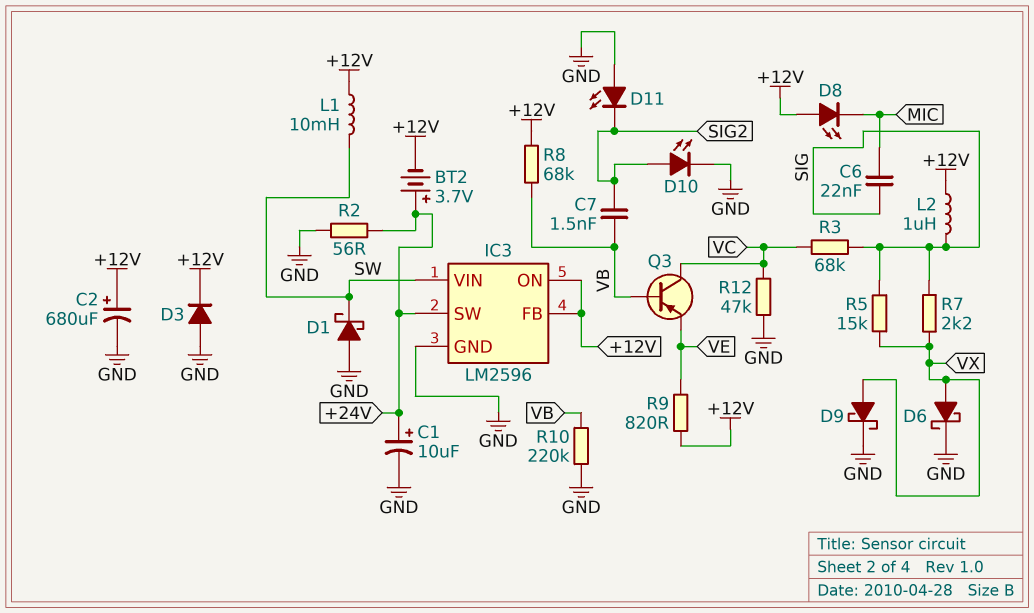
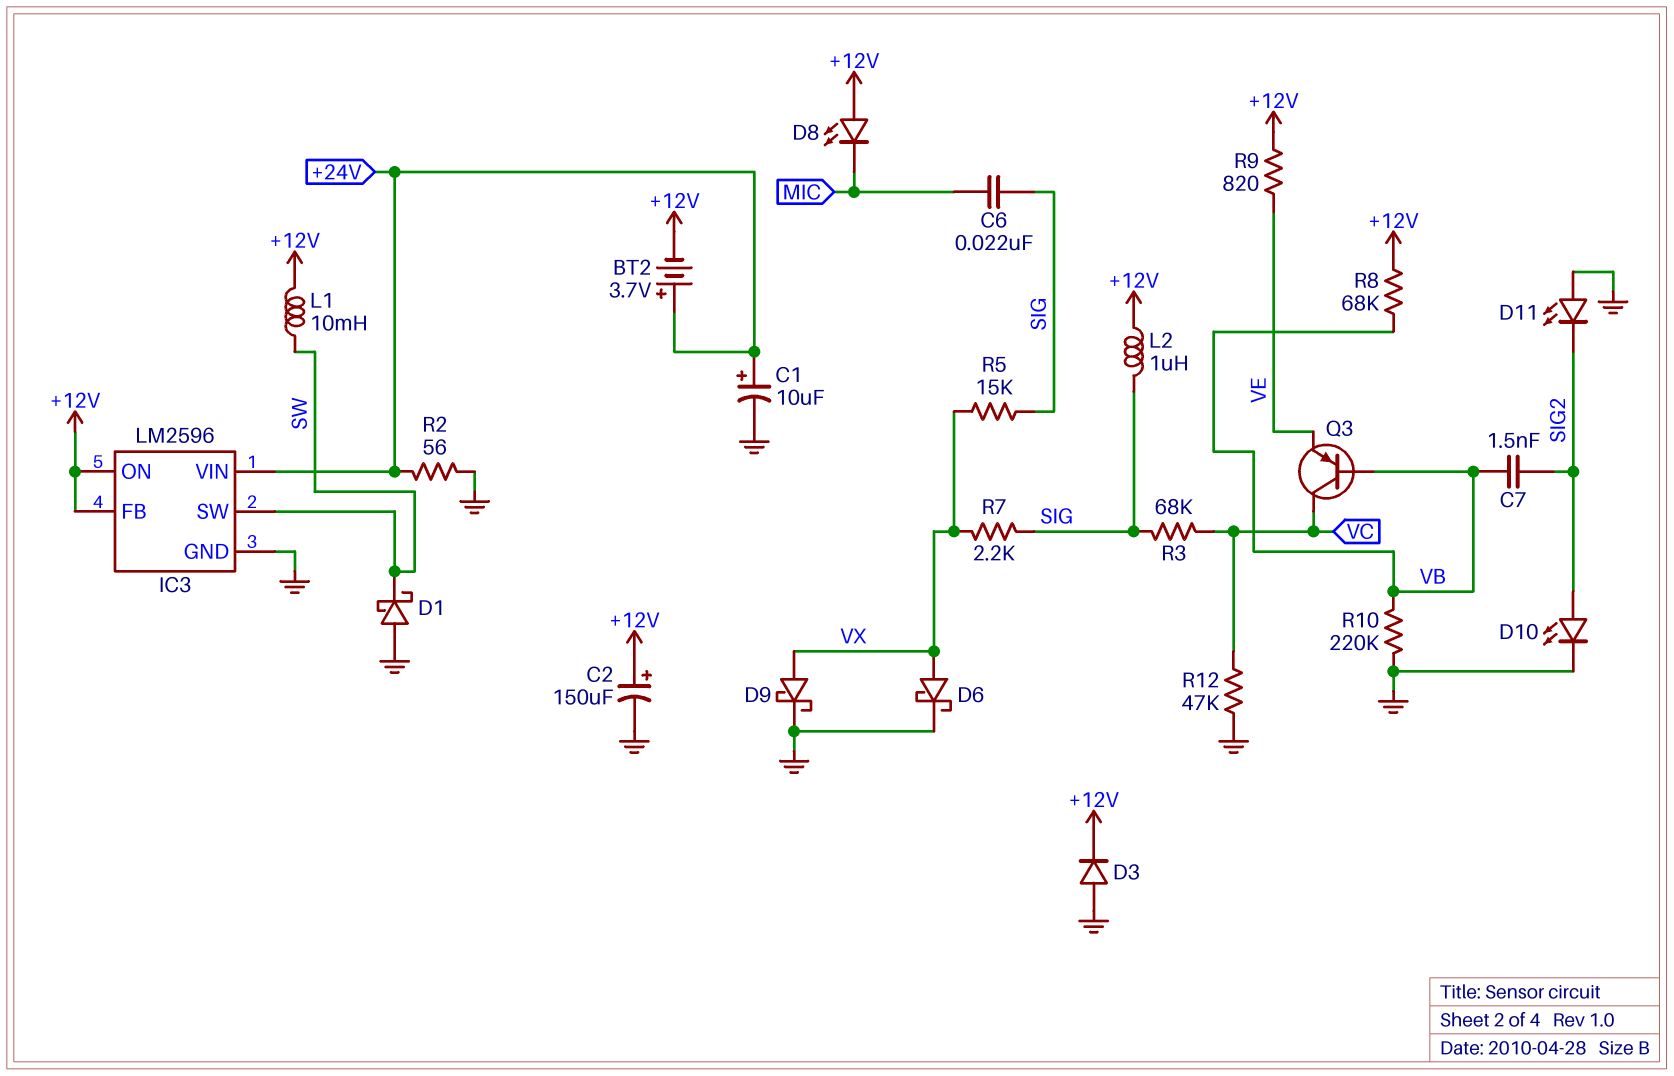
C2: 680uF (plus +12V, minus GND) -> 150uF (plus +12V, minus GND)
IC3 pin SW: +24V -> SW
IC3 pin VIN: SW -> +24V

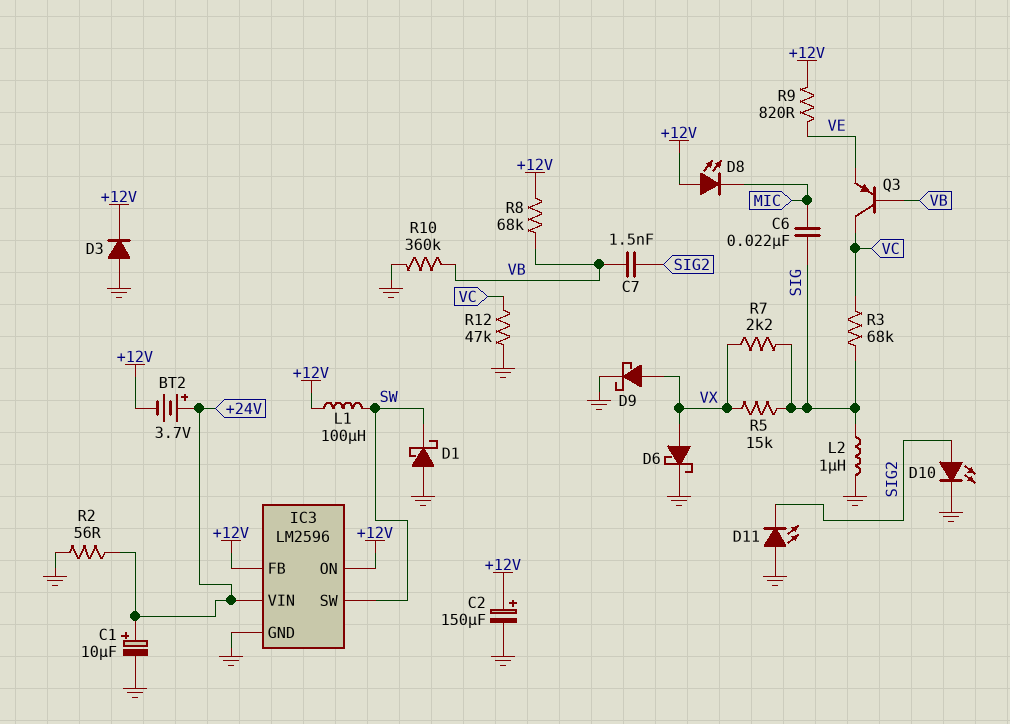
L1: 10mH (+12V, SW) -> 100uH (+12V, SW)
L2: 1uH (+12V, SIG) -> 1uH (GND, SIG)
R10: 220k (GND, VB) -> 360k (GND, VB)

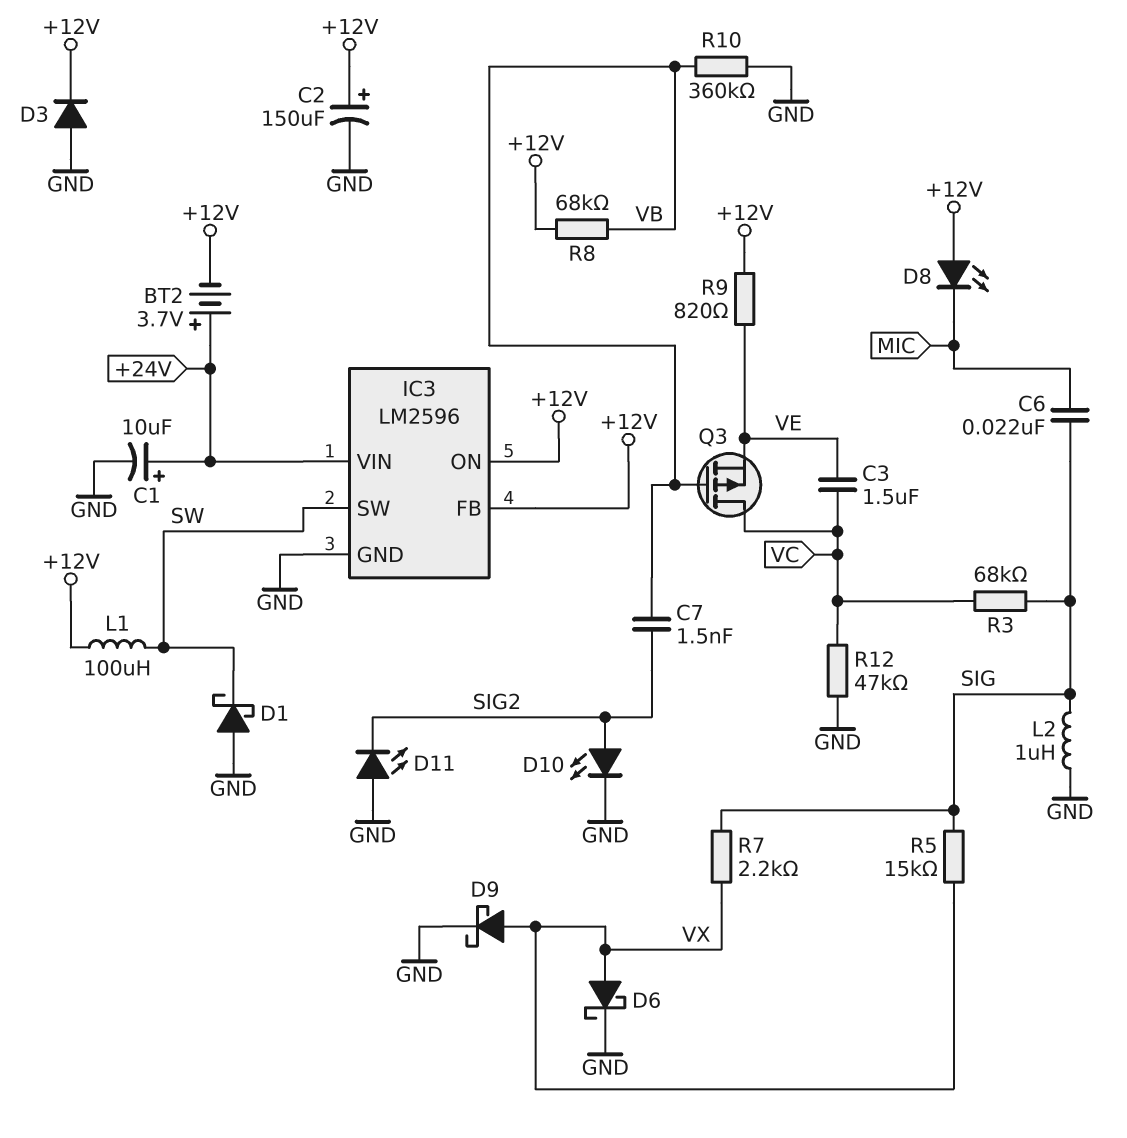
C3: none -> 1.5uF (VC, VE)
Q3: PNP (B VB, C VC, E VE) -> PMOS (G VB, D VC, S VE)
R2: 56 (+24V, GND) -> none

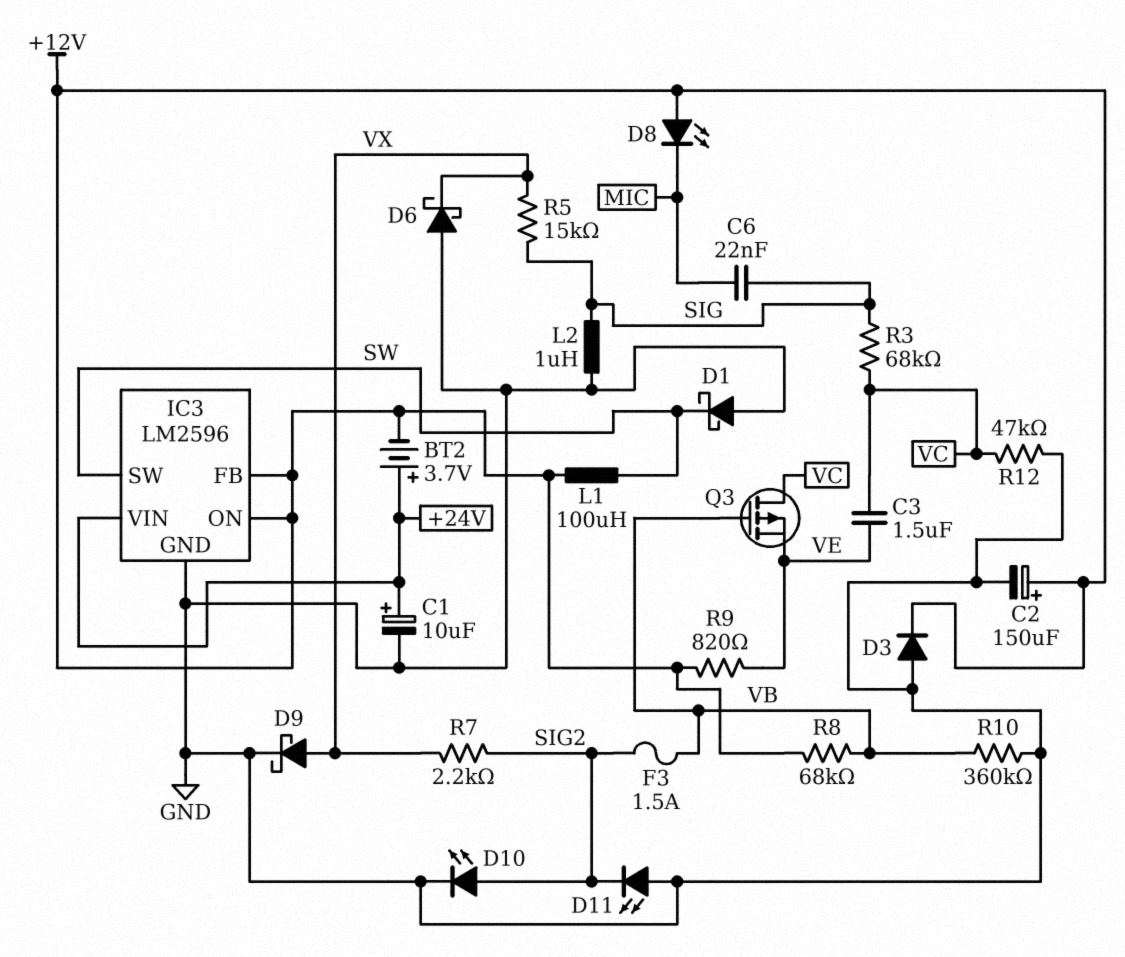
C7: 1.5nF (SIG2, VB) -> none
D6: schottky (A VX, K GND) -> schottky (A GND, K VX)
F3: none -> 1.5A (SIG2, VB)
R7: 2.2k (SIG, VX) -> 2.2k (SIG2, VX)

